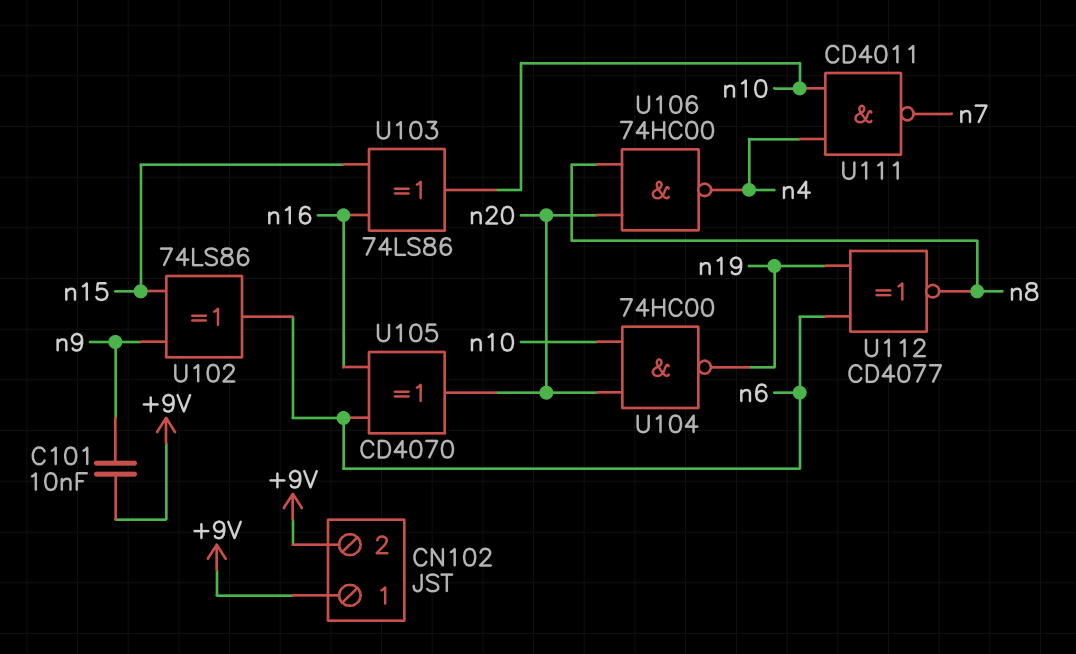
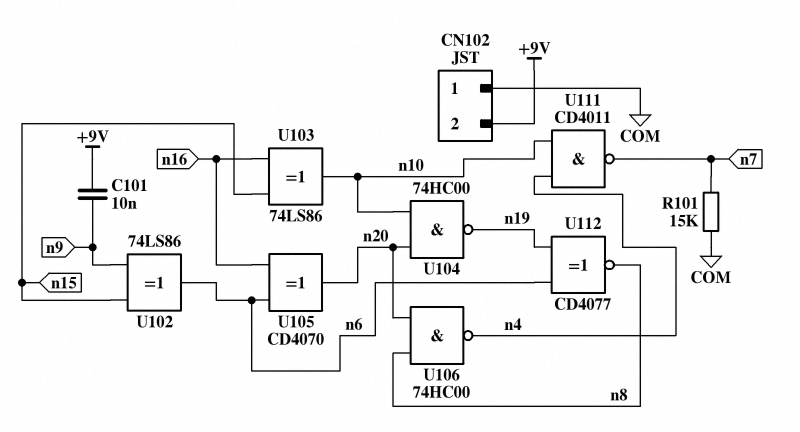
CN102 pin 1: +9V -> COM
R101: none -> 15k (COM, n7)

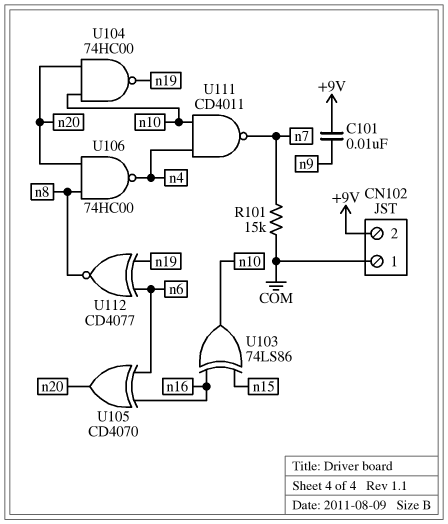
U102: XOR 74LS86 (in n9, in n15, out n6) -> none

